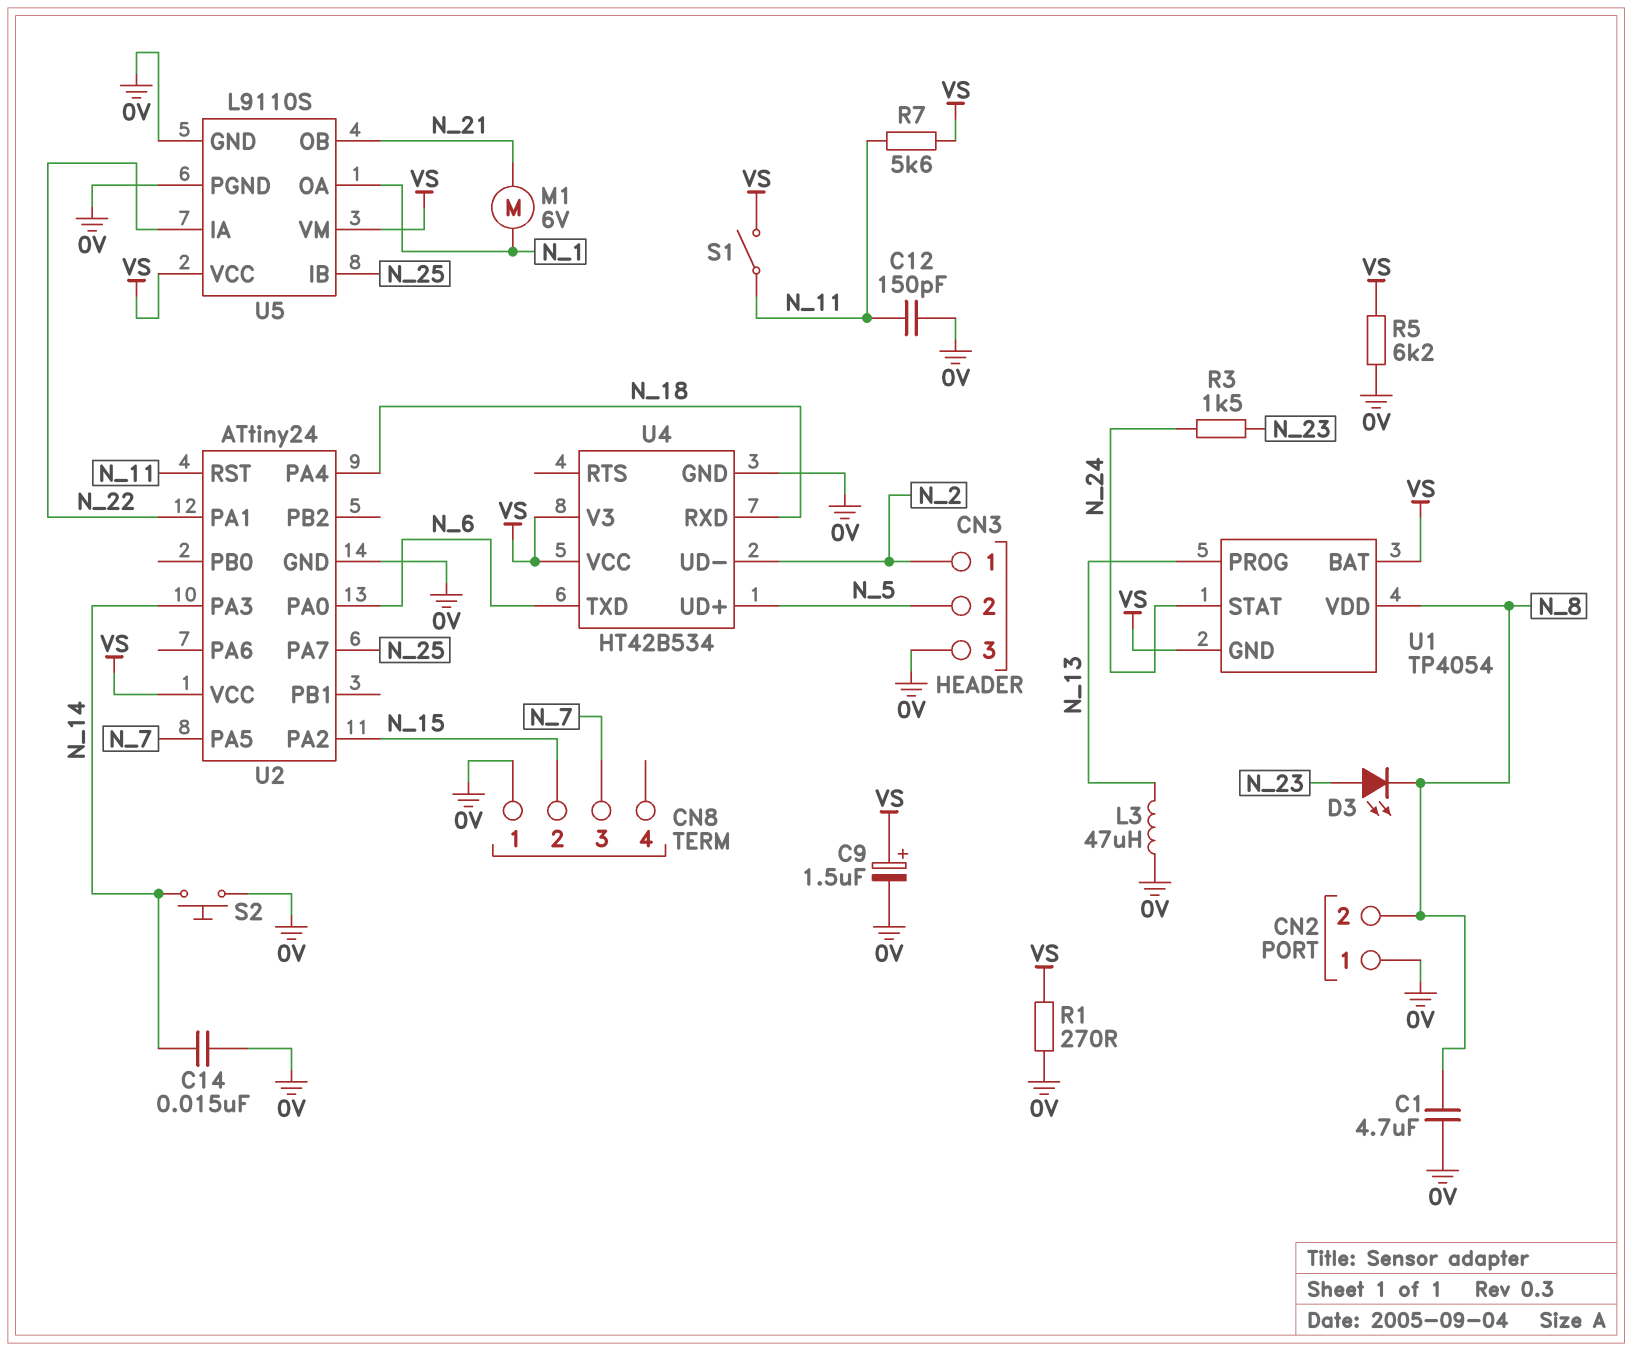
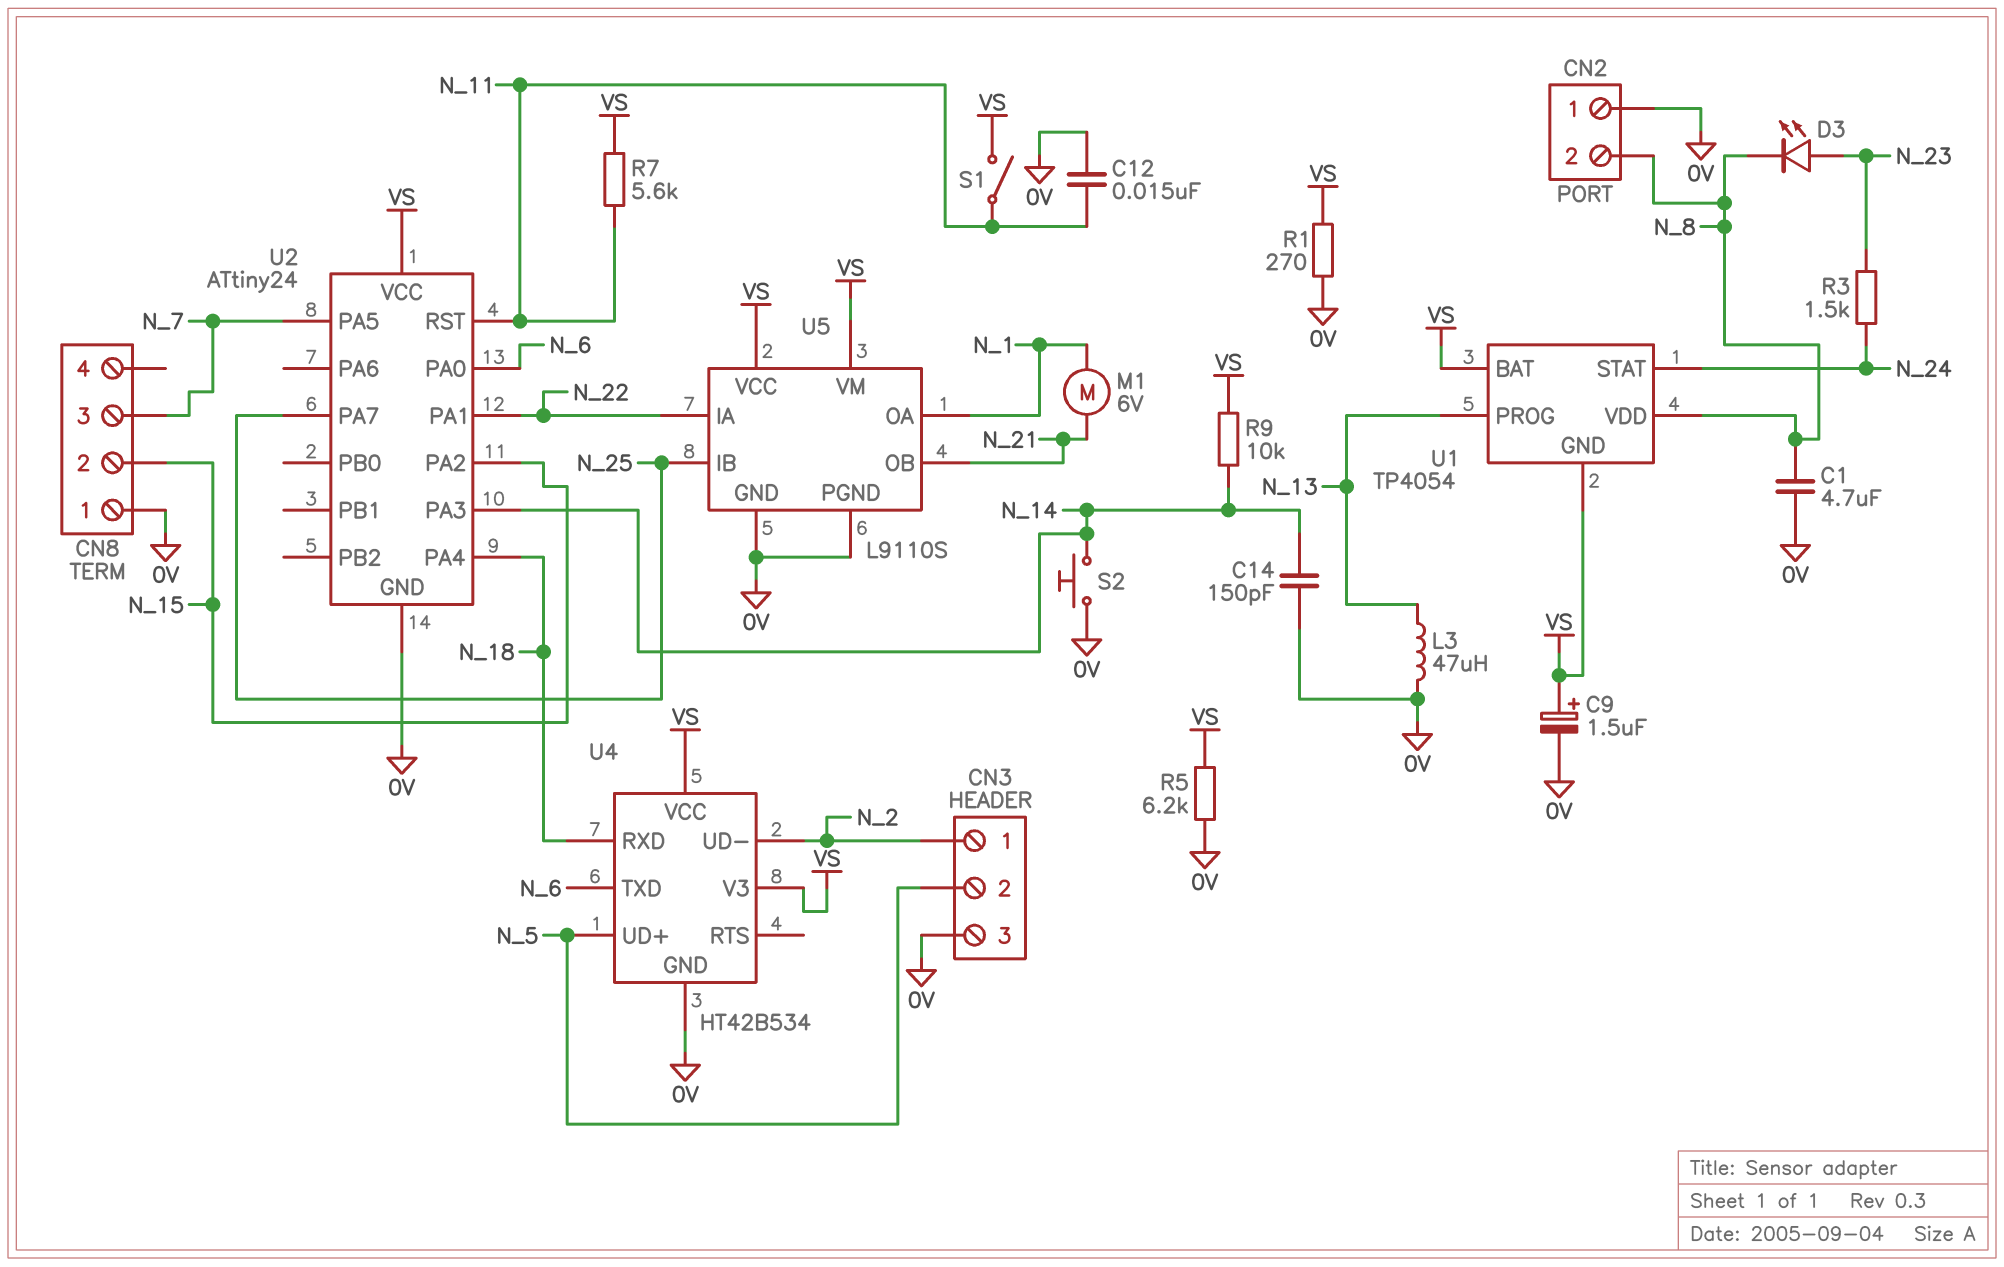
C12: 150pF (0V, N_11) -> 15nF (0V, N_11)
C14: 15nF (0V, N_14) -> 150pF (0V, N_14)
R9: none -> 10k (N_14, VS)

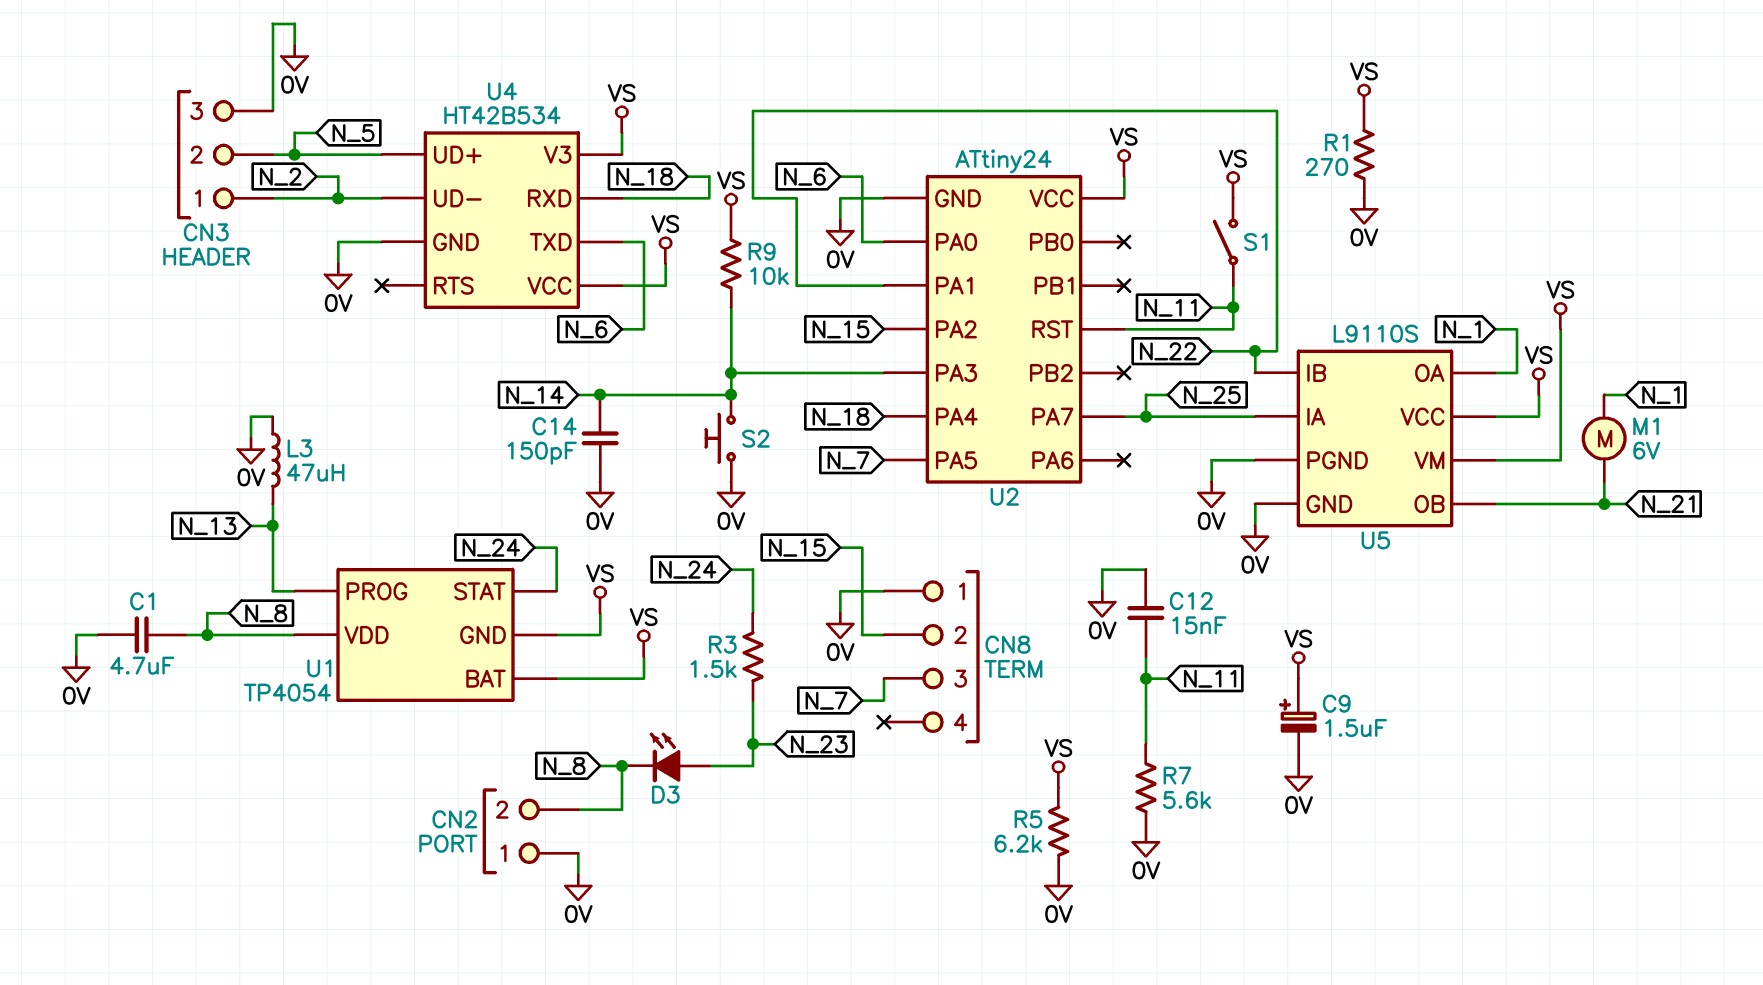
R7: 5.6k (N_11, VS) -> 5.6k (0V, N_11)
U5 pin IA: N_22 -> N_25
U5 pin IB: N_25 -> N_22

